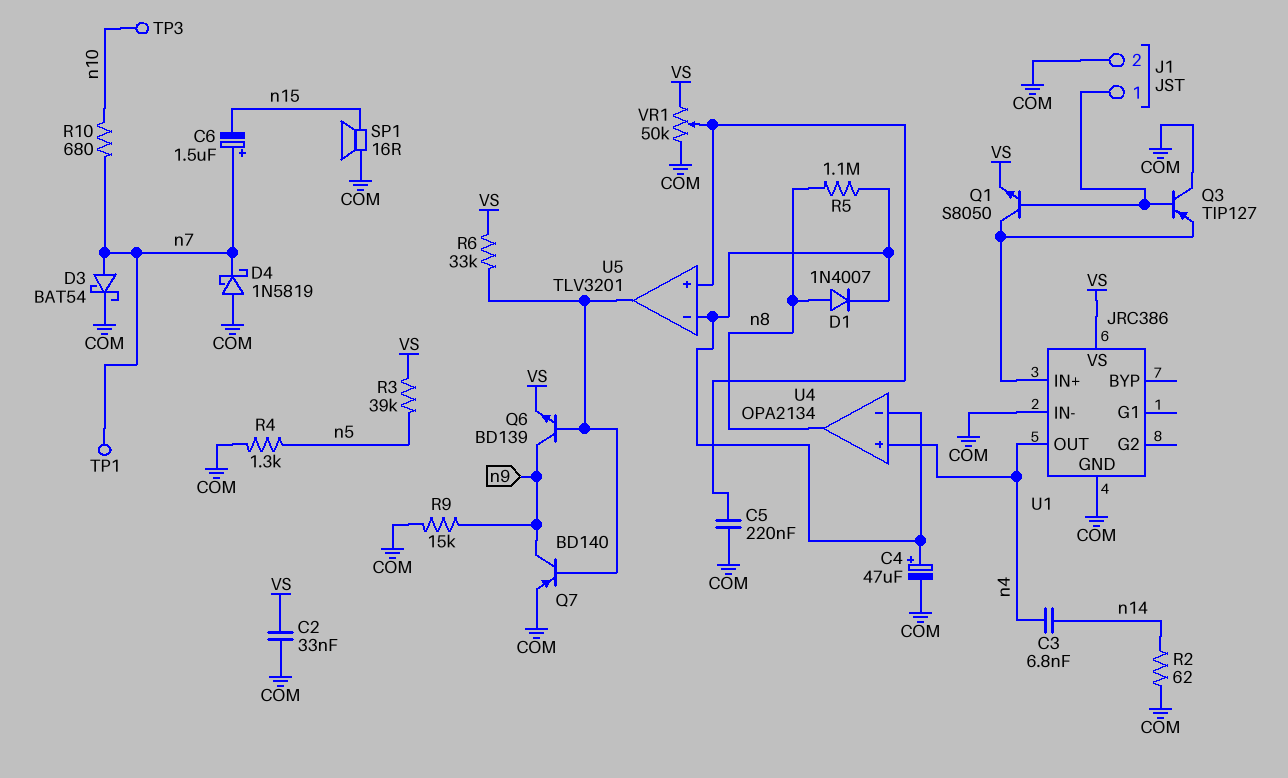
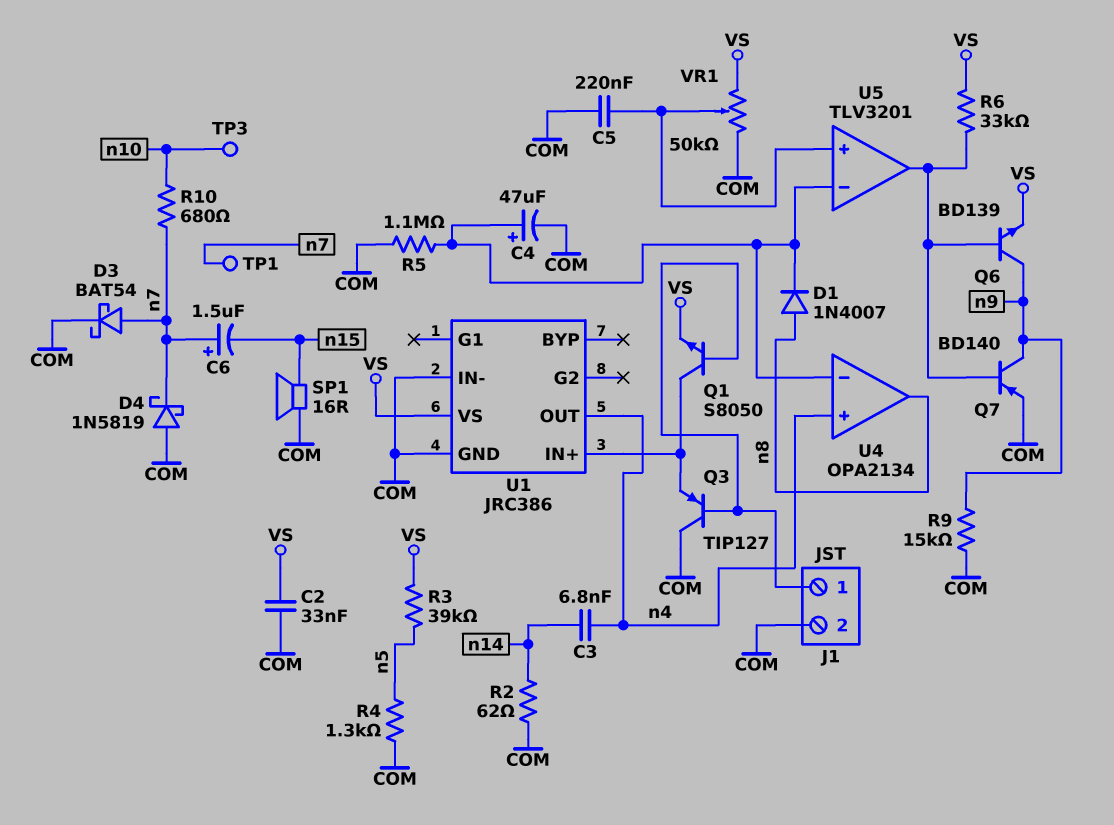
R5: 1.1M (U4/in-, n8) -> 1.1M (COM, U4/in-)

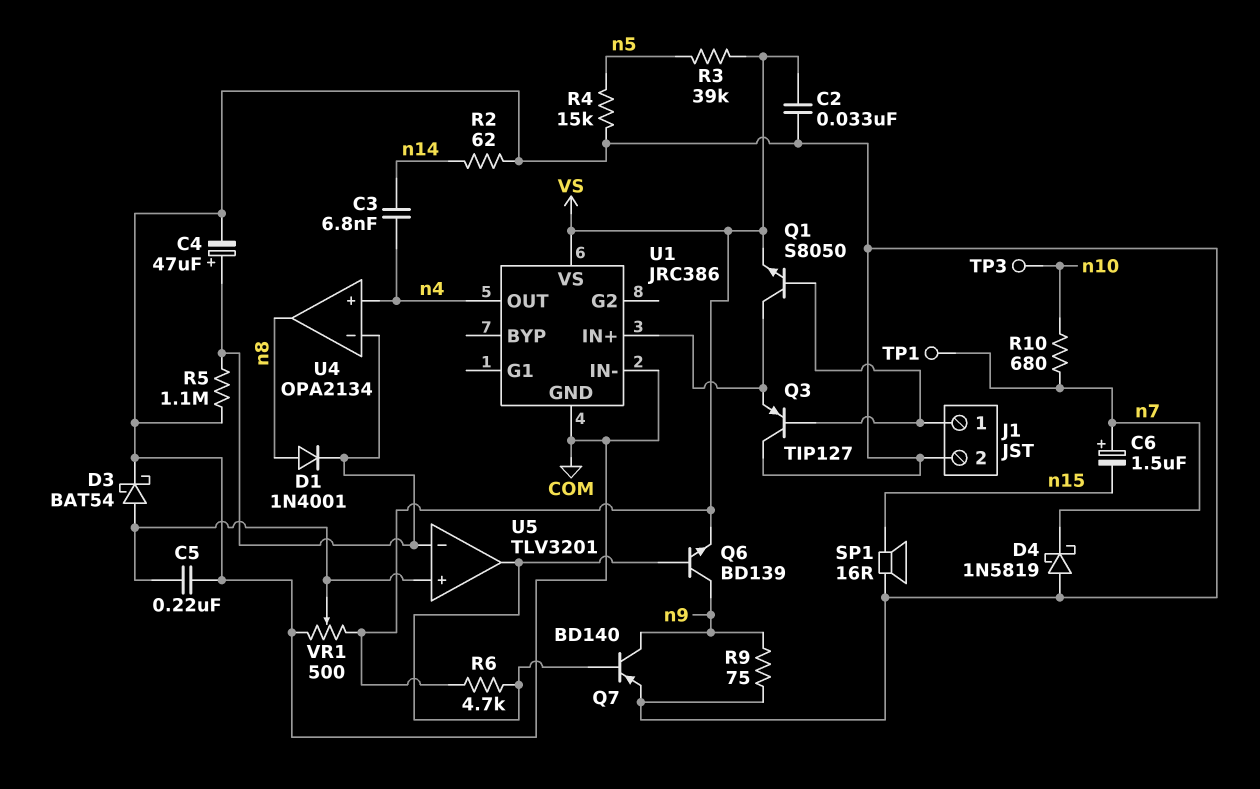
D1: diode 1N4007 (A n8, K U4/in-) -> diode 1N4001 (A n8, K U4/in-)
D3: schottky BAT54 (A n7, K COM) -> schottky BAT54 (A U5/in+, K COM)
R4: 1.3k (COM, n5) -> 15k (COM, n5)
R6: 33k (U5/out, VS) -> 4.7k (U5/out, VS)
R9: 15k (COM, n9) -> 75 (COM, n9)
VR1: 50k (COM, VS, wiper U5/in+) -> 500 (COM, VS, wiper U5/in+)

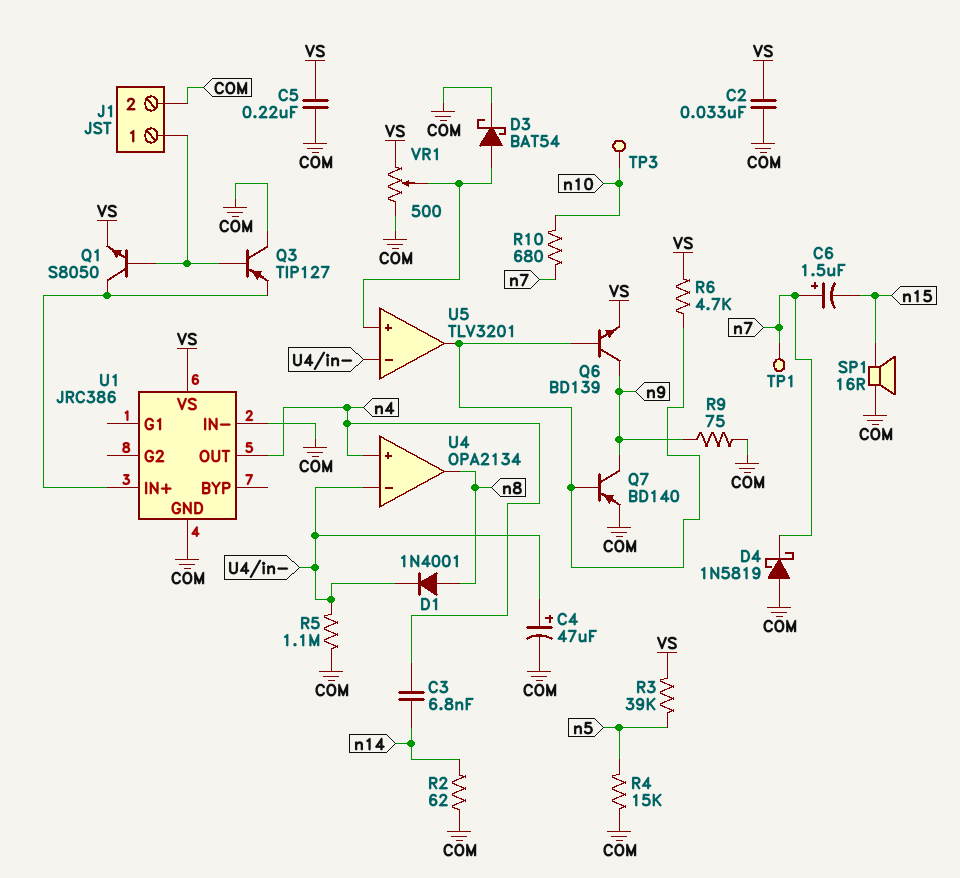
C5: 220nF (COM, U5/in+) -> 220nF (COM, VS)

